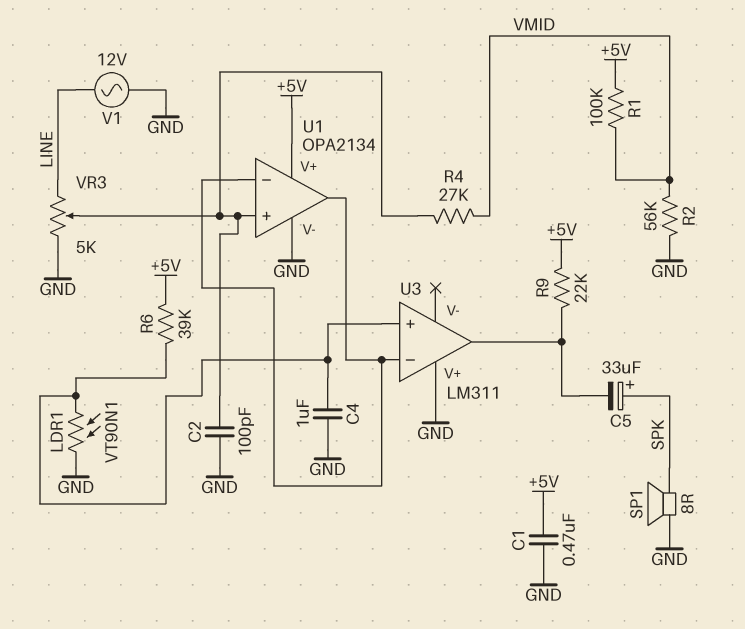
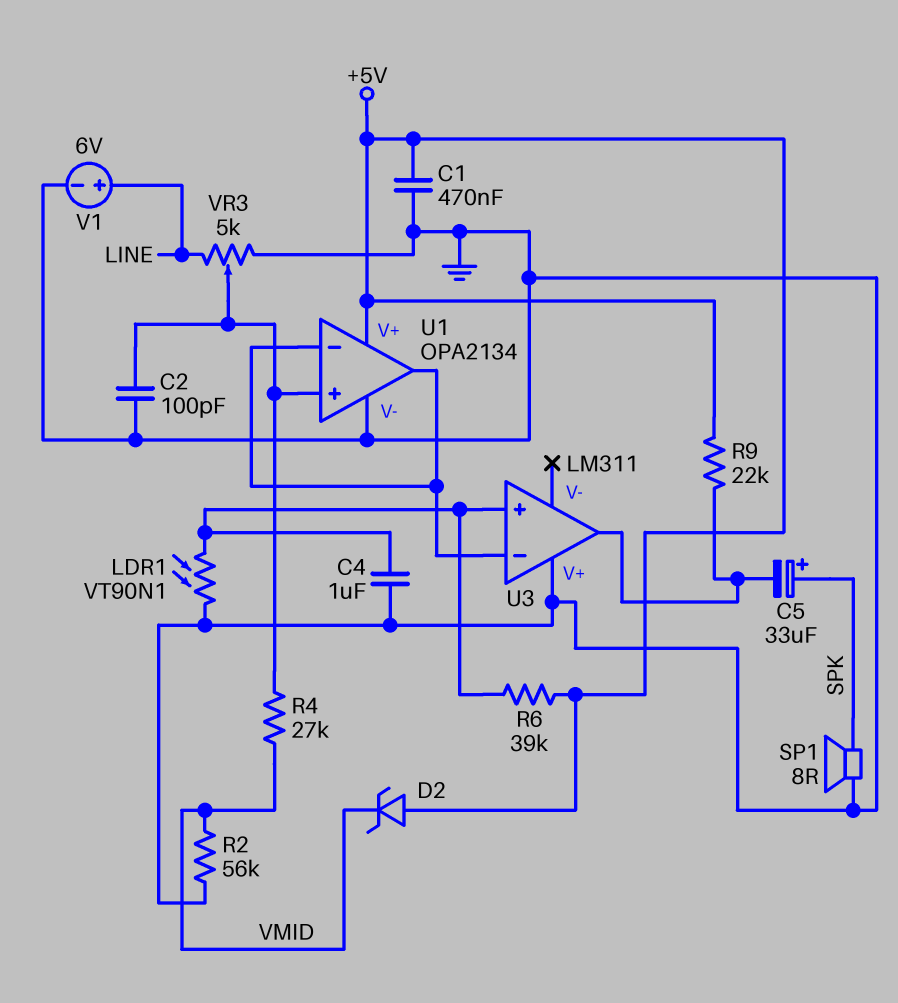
D2: none -> zener (A +5V, K VMID)
R1: 100k (+5V, VMID) -> none
V1: AC 12V (GND, LINE) -> 6V (plus LINE, minus GND)

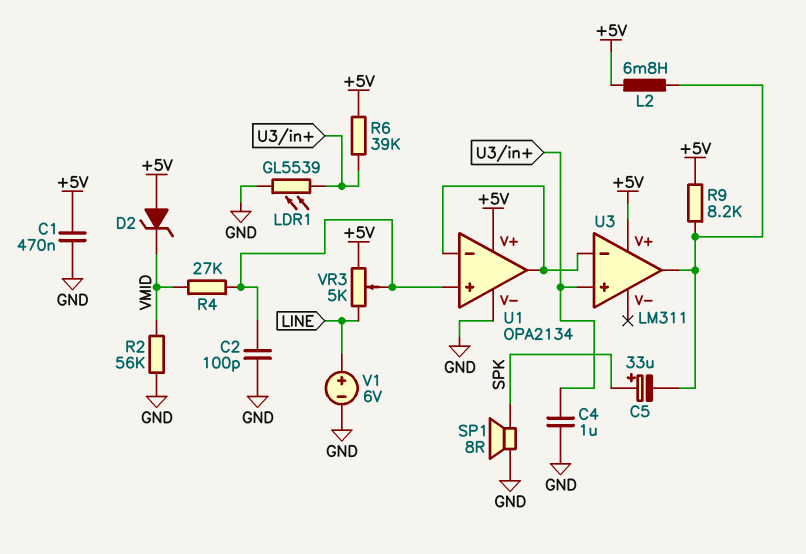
L2: none -> 6.8mH (+5V, U3/out)
LDR1: VT90N1 (GND, U3/in+) -> GL5539 (GND, U3/in+)
R9: 22k (+5V, U3/out) -> 8.2k (+5V, U3/out)
U3 pin V+: GND -> +5V
VR3: 5k (GND, LINE, wiper U1/in+) -> 5k (+5V, LINE, wiper U1/in+)

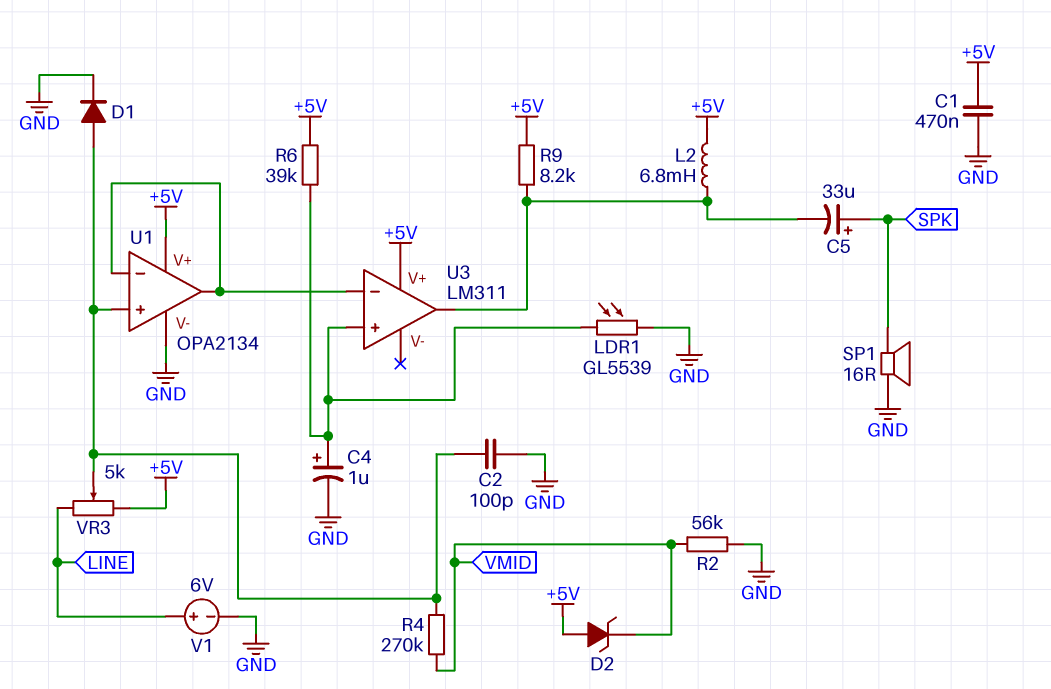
C4: 1uF (GND, U3/in+) -> 1uF (plus U3/in+, minus GND)
D1: none -> diode (A U1/in+, K GND)
R4: 27k (U1/in+, VMID) -> 270k (U1/in+, VMID)
SP1: speaker 8R (GND, SPK) -> speaker 16R (GND, SPK)

